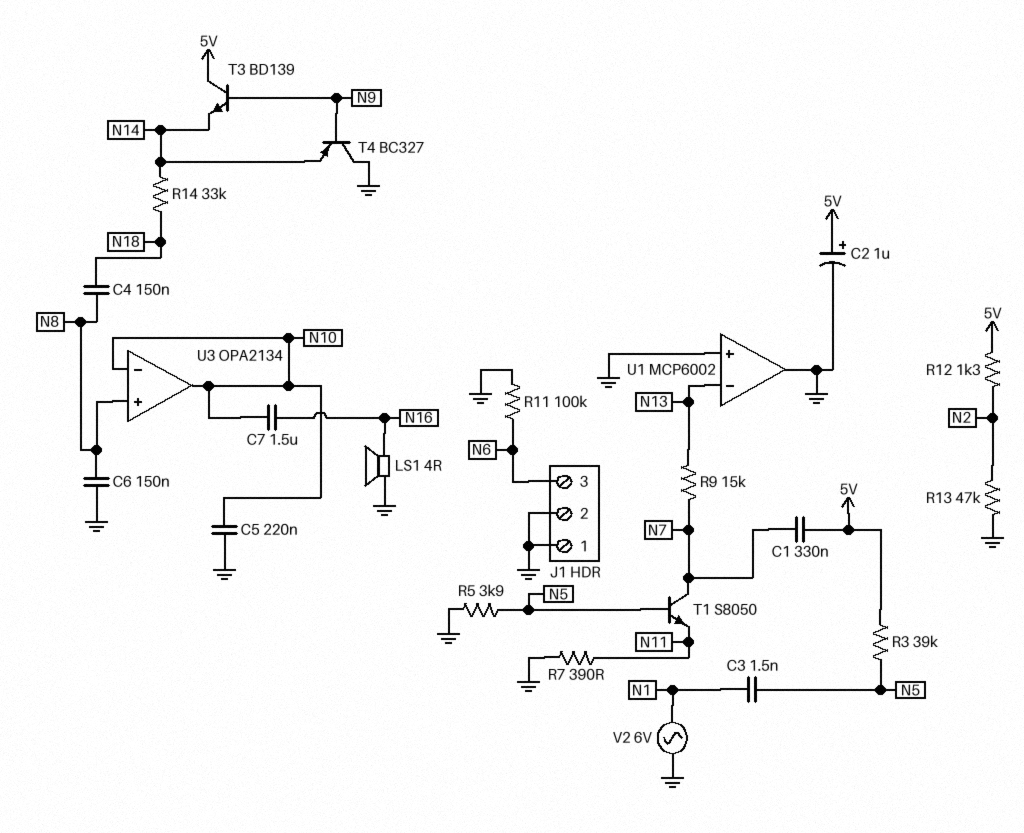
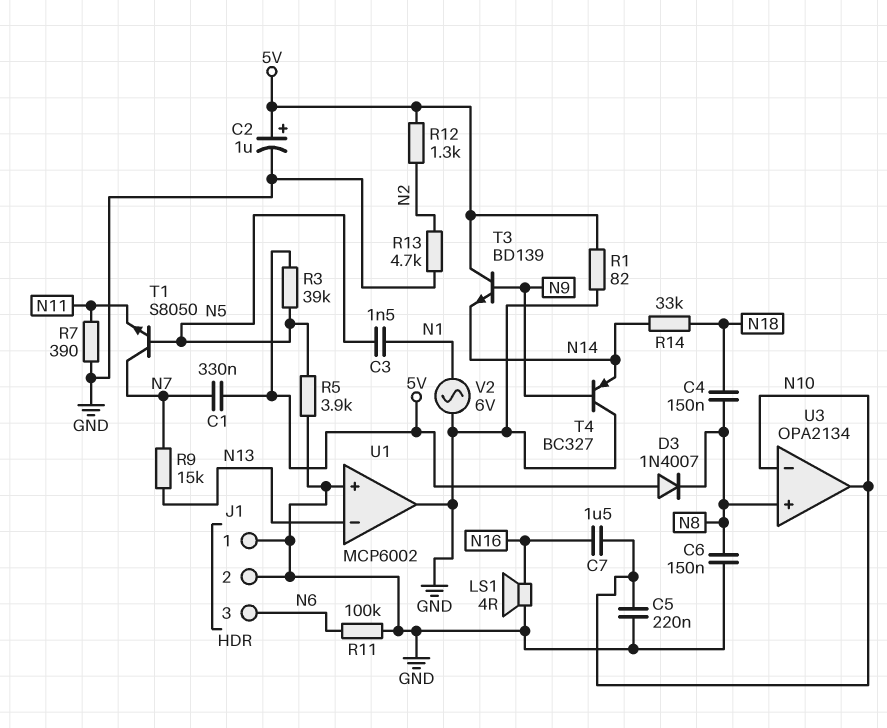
D3: none -> diode 1N4007 (A 5V, K N8)
R1: none -> 82 (5V, GND)
R13: 47k (GND, N2) -> 4.7k (GND, N2)

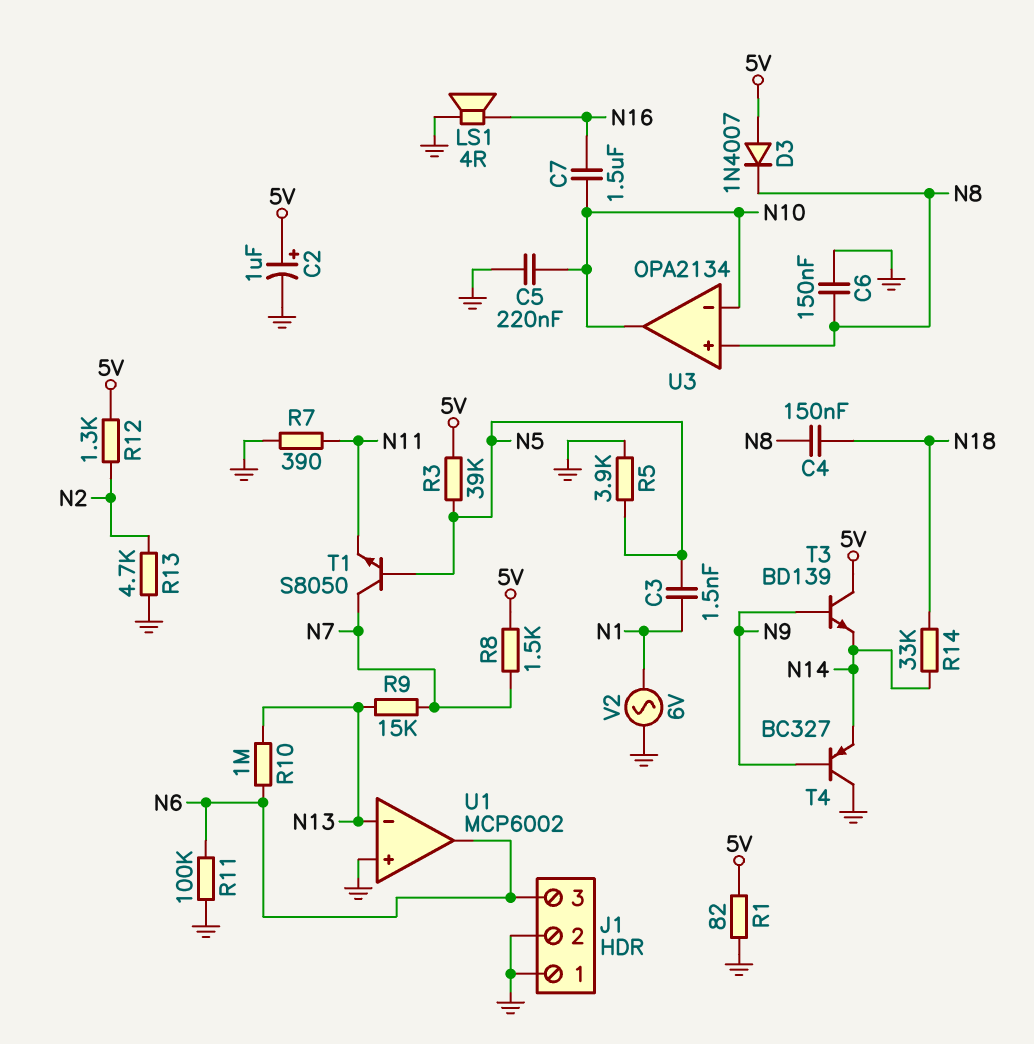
C1: 330nF (5V, N7) -> none
R8: none -> 1.5k (5V, N7)
R10: none -> 1M (N6, N13)
U1 pin out: GND -> N6

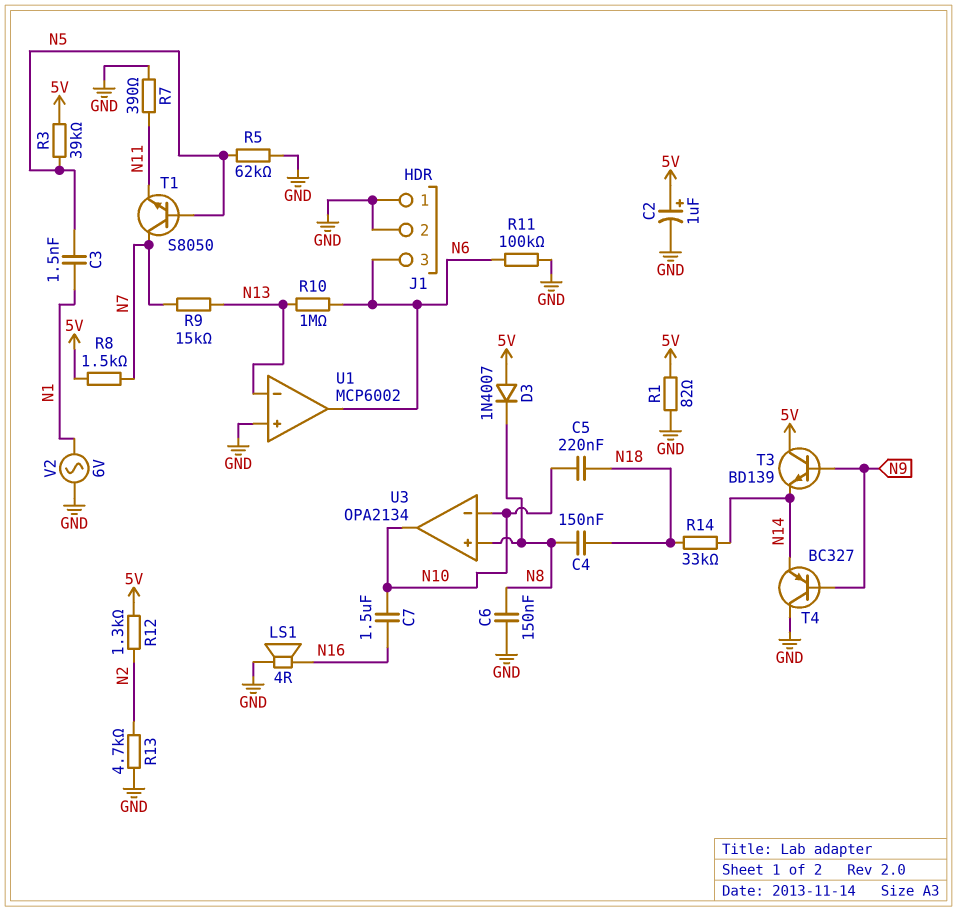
C5: 220nF (GND, N10) -> 220nF (N10, N18)
R5: 3.9k (GND, N5) -> 62k (GND, N5)

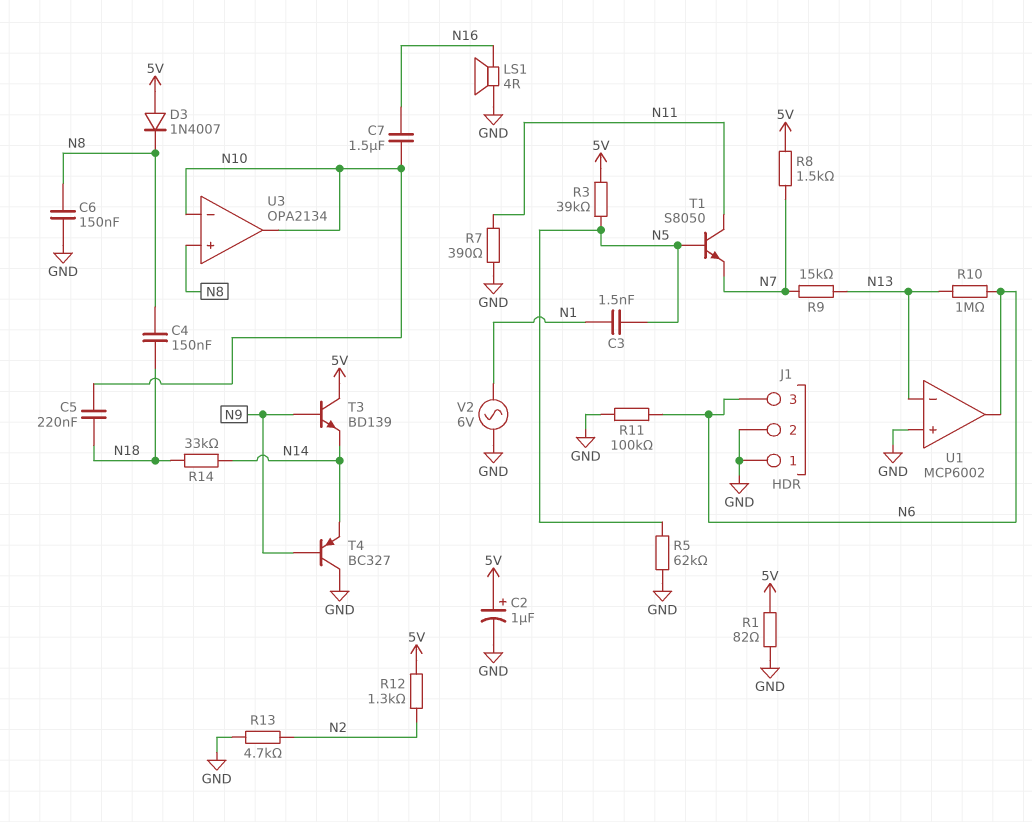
T1: NPN S8050 (B N5, C N7, E N11) -> NPN S8050 (B N5, C N11, E N7)

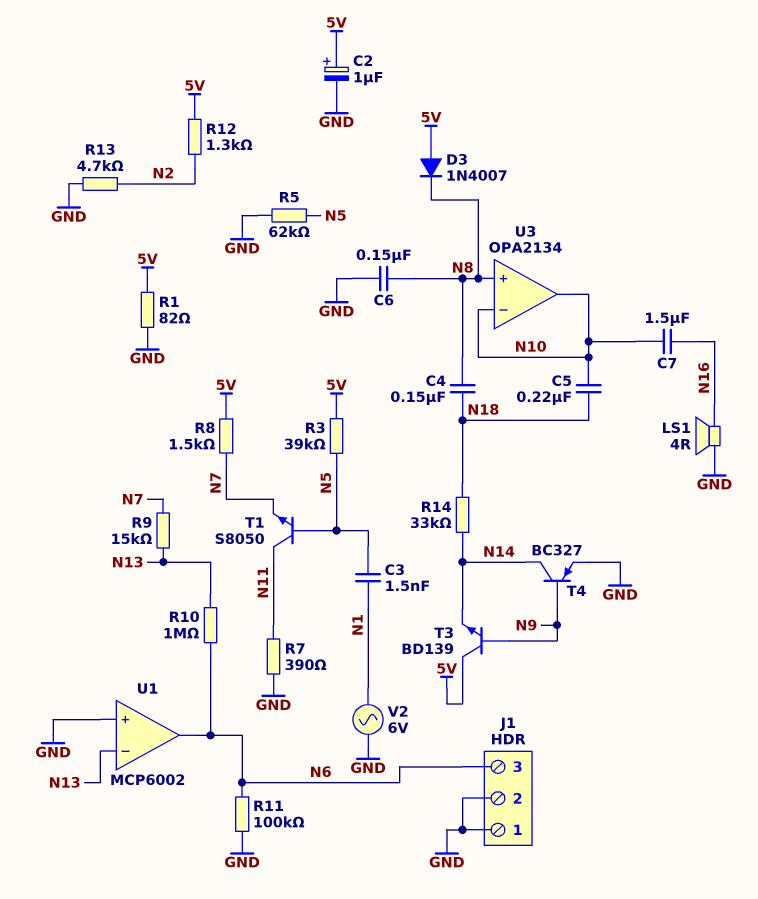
T4: PNP BC327 (B N9, C GND, E N14) -> PNP BC327 (B N9, C N14, E GND)

